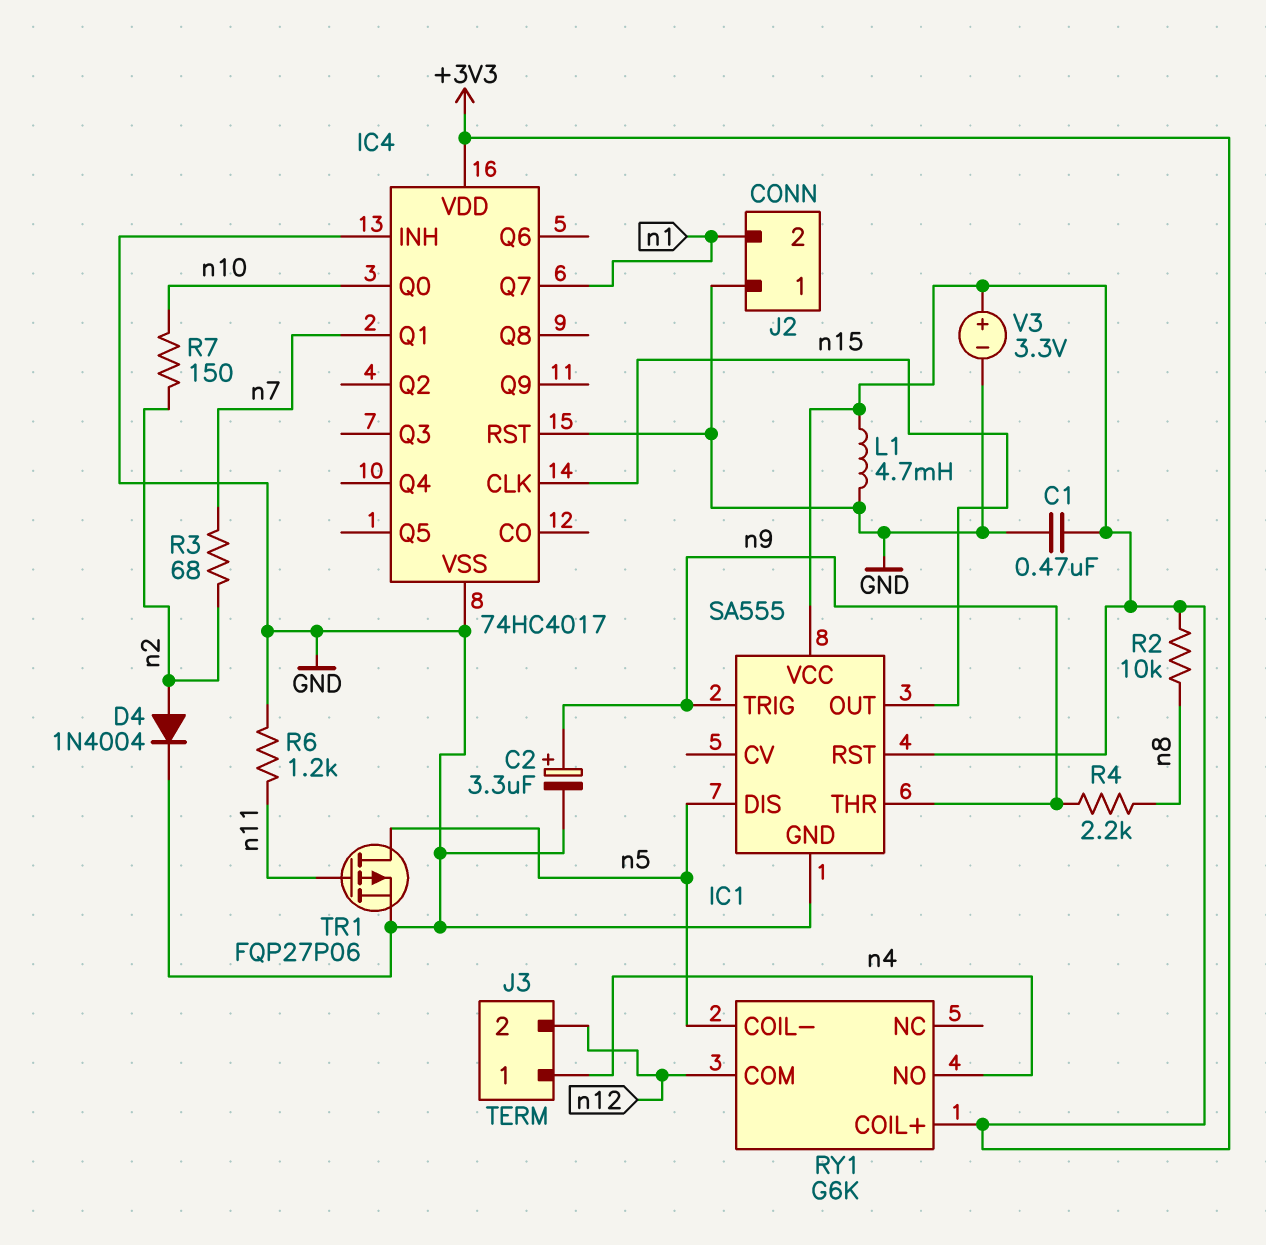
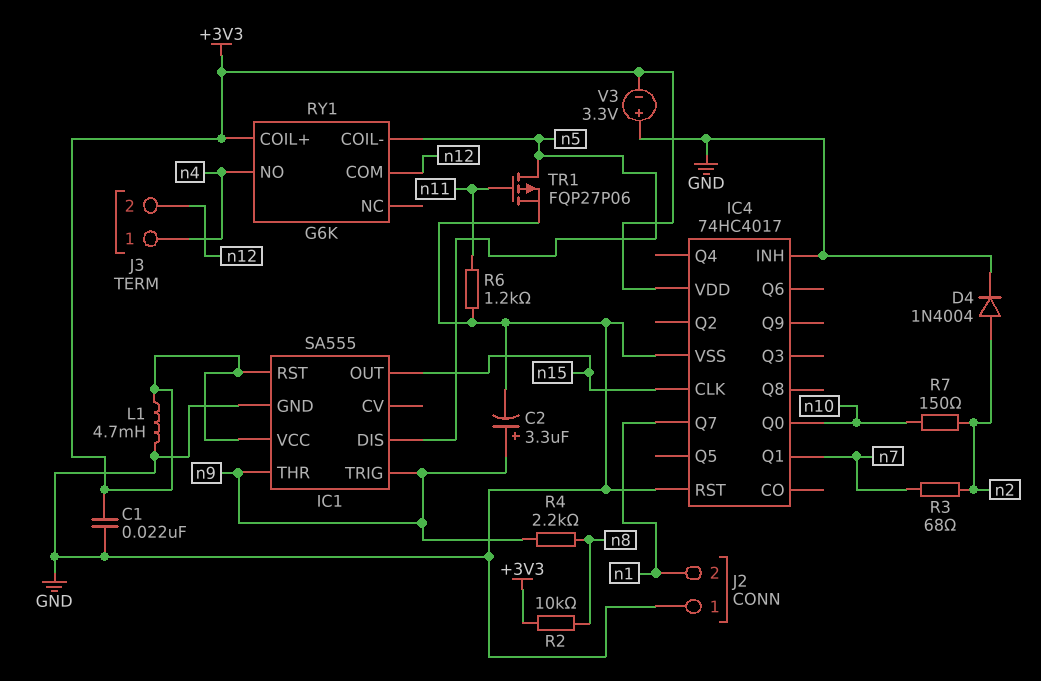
C1: 470nF (+3V3, GND) -> 22nF (+3V3, GND)
V3: 3.3V (plus +3V3, minus GND) -> 3.3V (plus GND, minus +3V3)

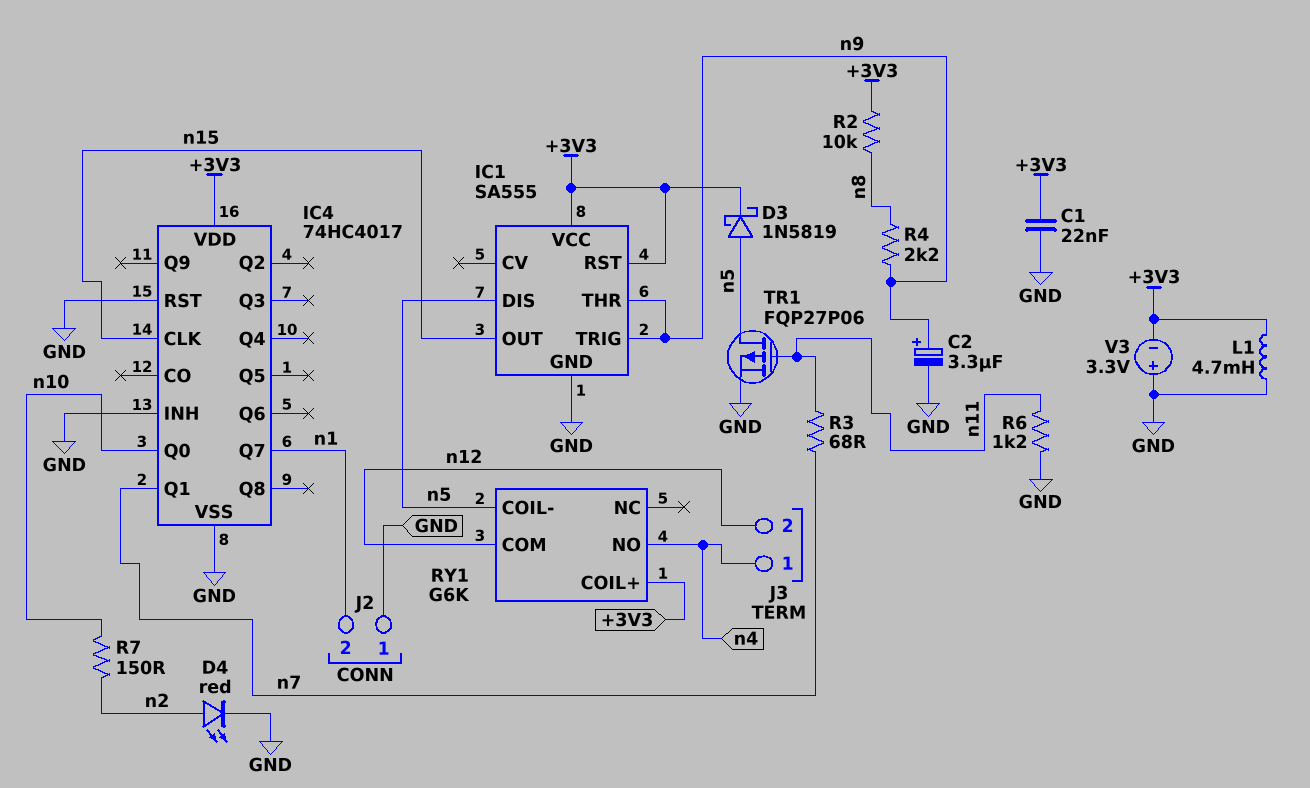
D3: none -> schottky 1N5819 (A n5, K +3V3)
D4: diode 1N4004 (A n2, K GND) -> LED red (A n2, K GND)
R3: 68 (n2, n7) -> 68 (n7, n11)

